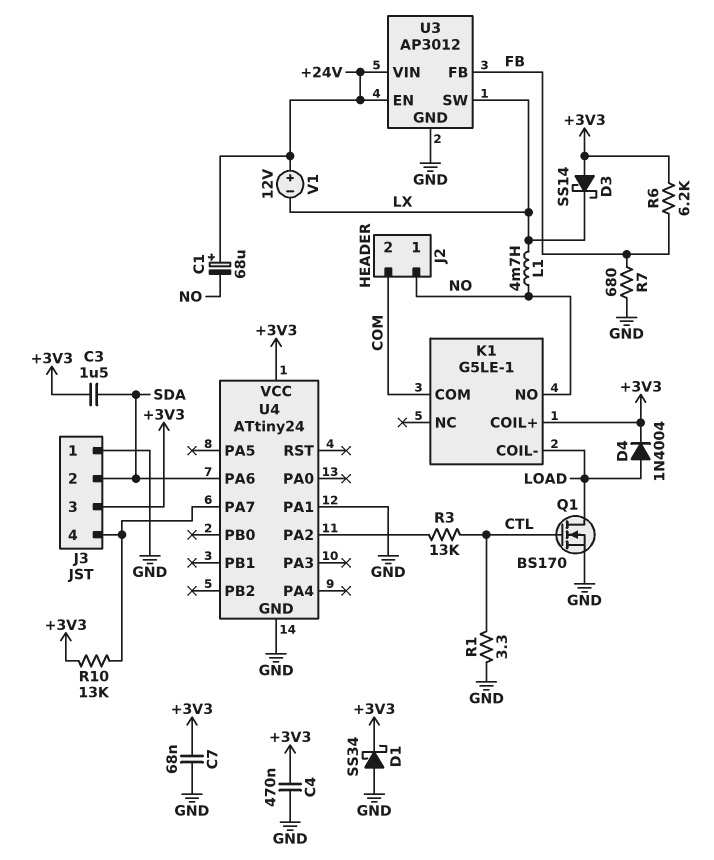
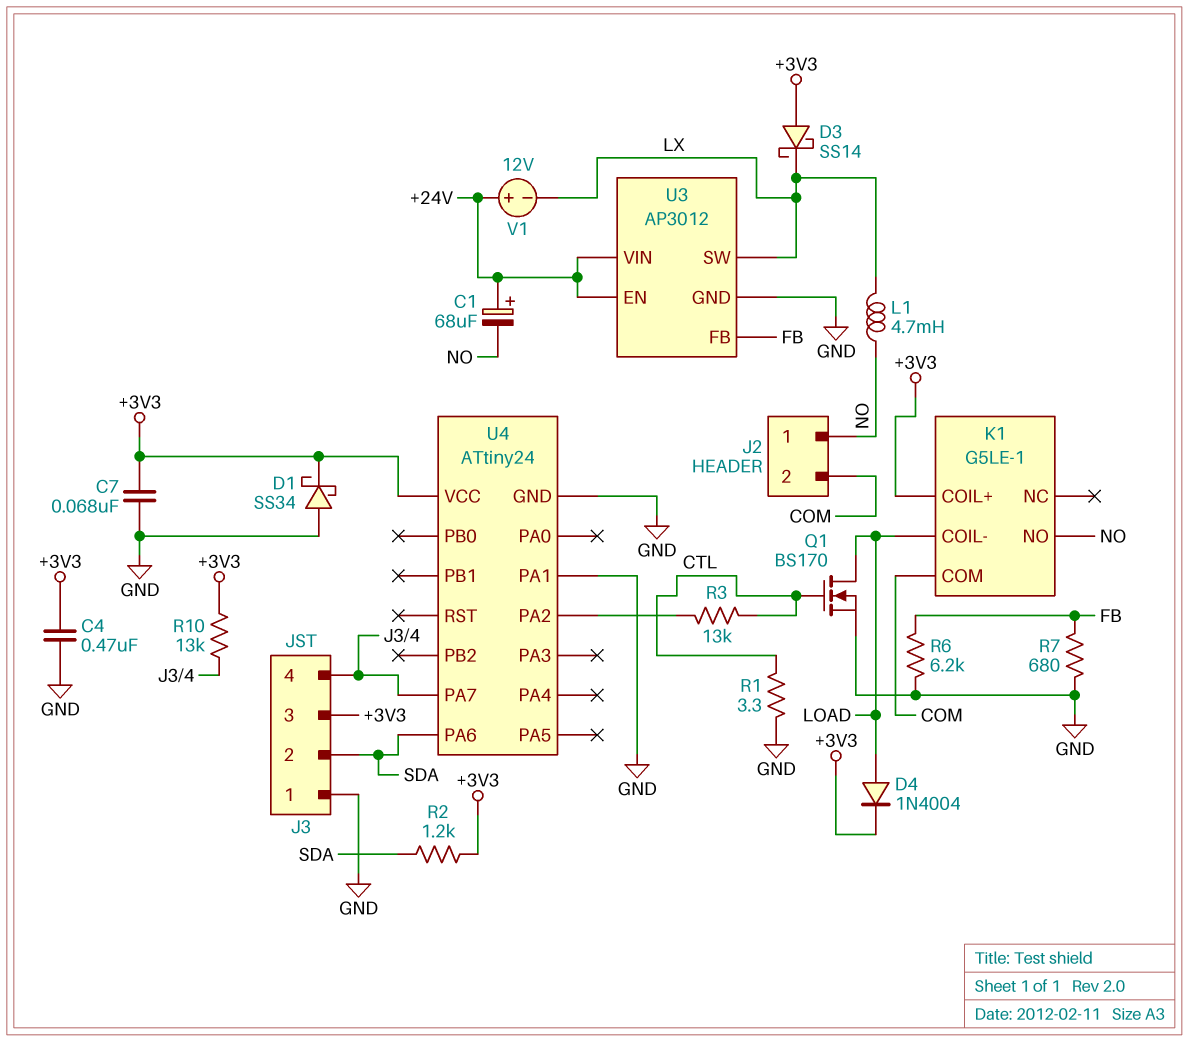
C3: 1.5uF (+3V3, SDA) -> none
R2: none -> 1.2k (+3V3, SDA)
R6: 6.2k (+3V3, FB) -> 6.2k (FB, GND)

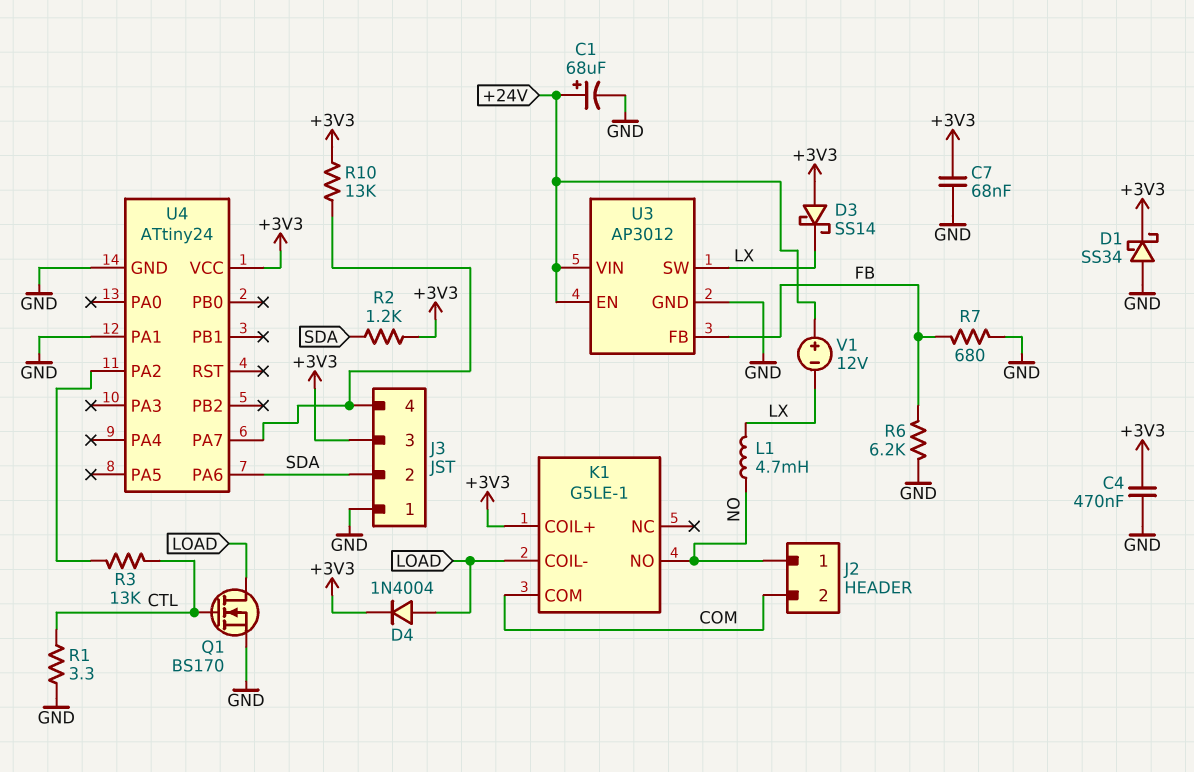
C1: 68uF (plus +24V, minus NO) -> 68uF (plus +24V, minus GND)

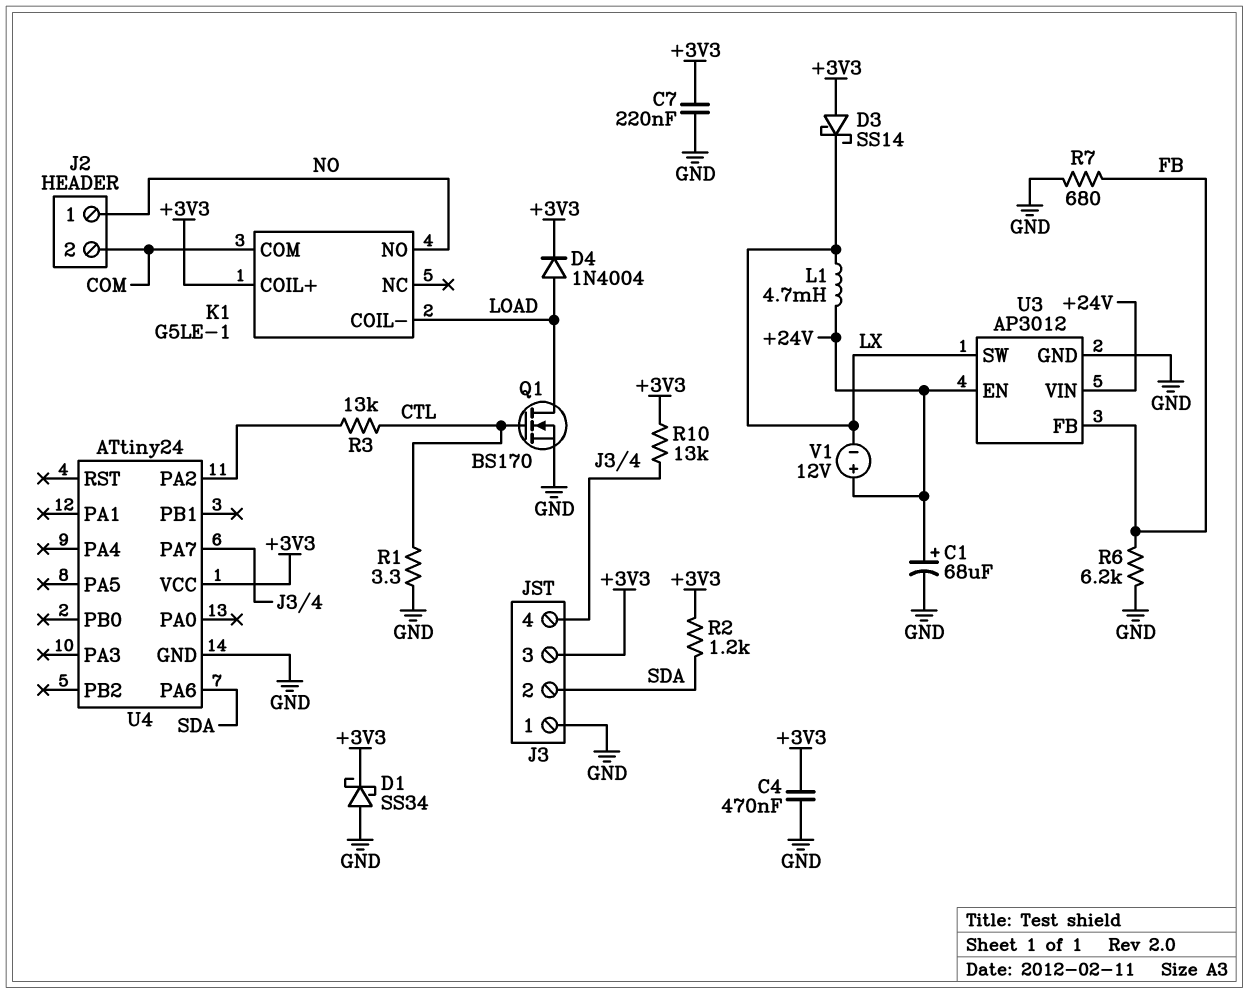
C7: 68nF (+3V3, GND) -> 220nF (+3V3, GND)
L1: 4.7mH (LX, NO) -> 4.7mH (+24V, LX)
U4 pin PA1: GND -> none

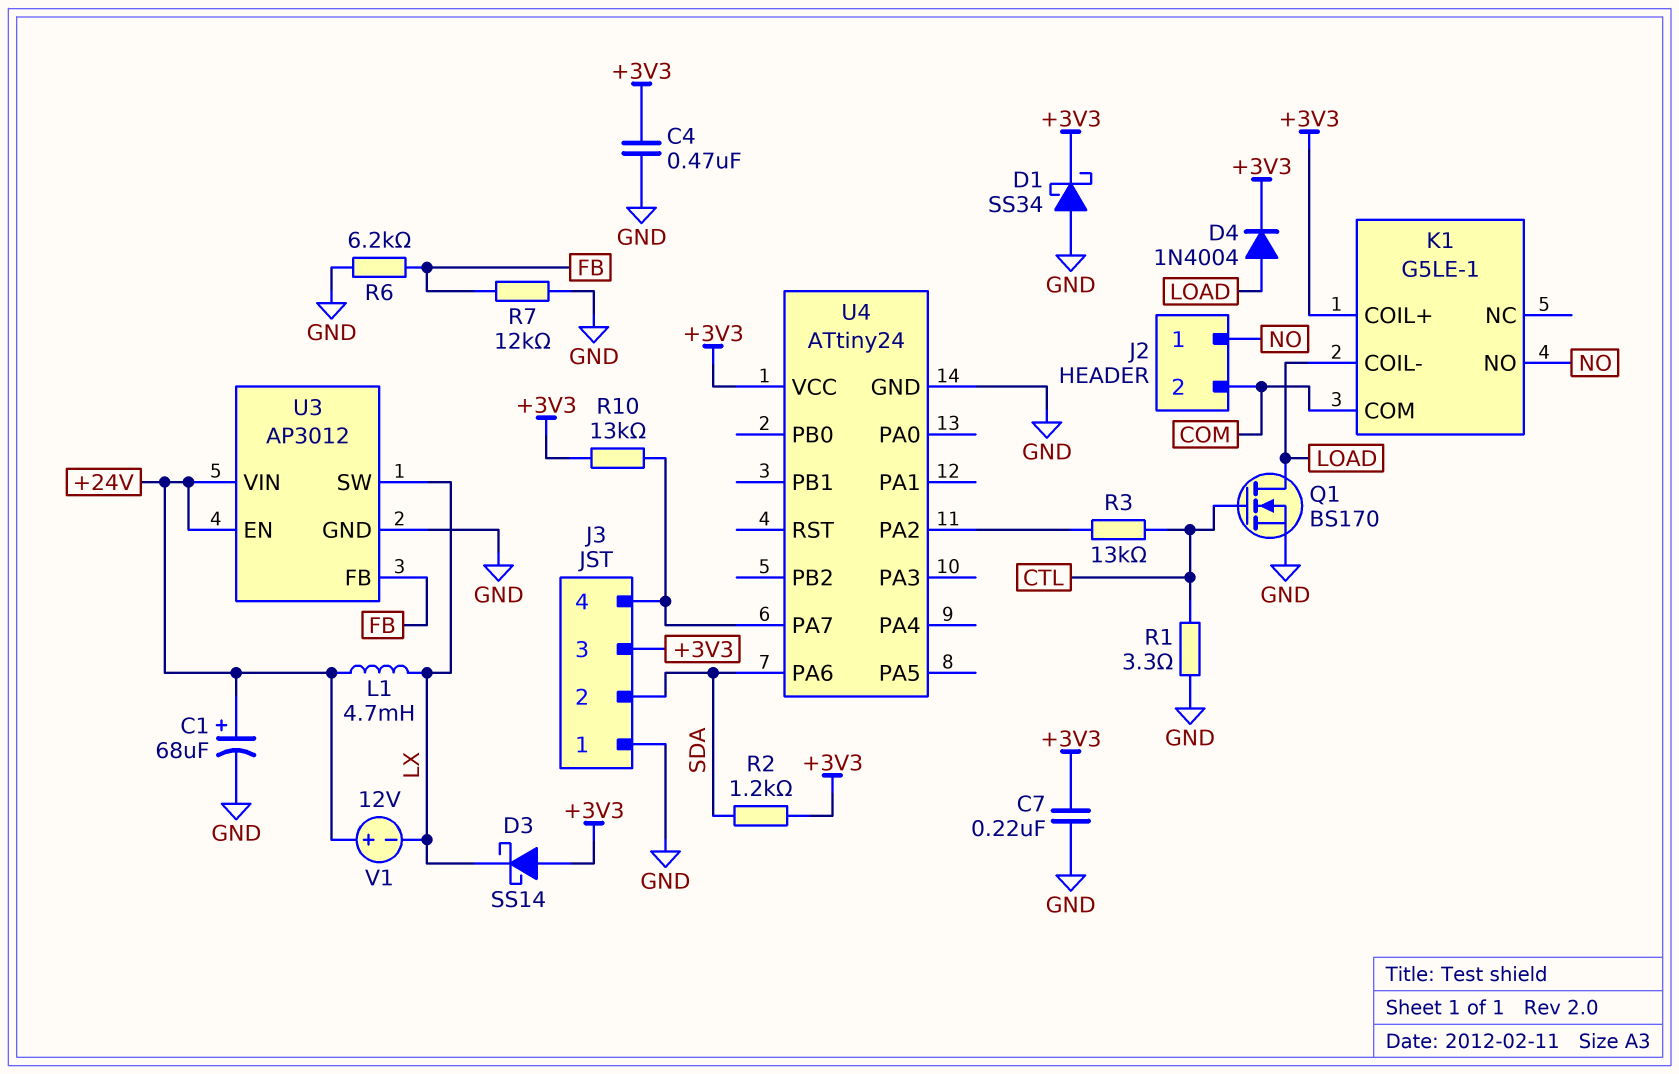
R7: 680 (FB, GND) -> 12k (FB, GND)

